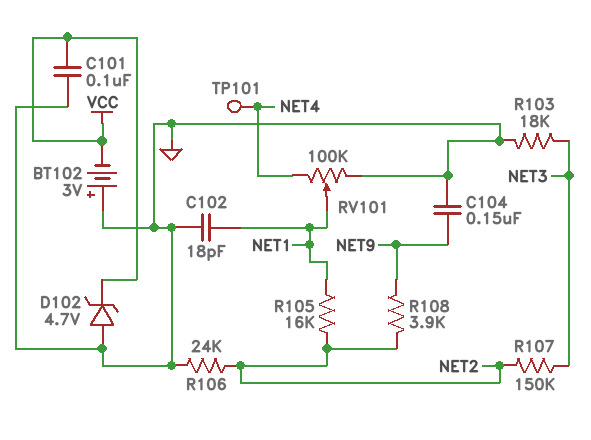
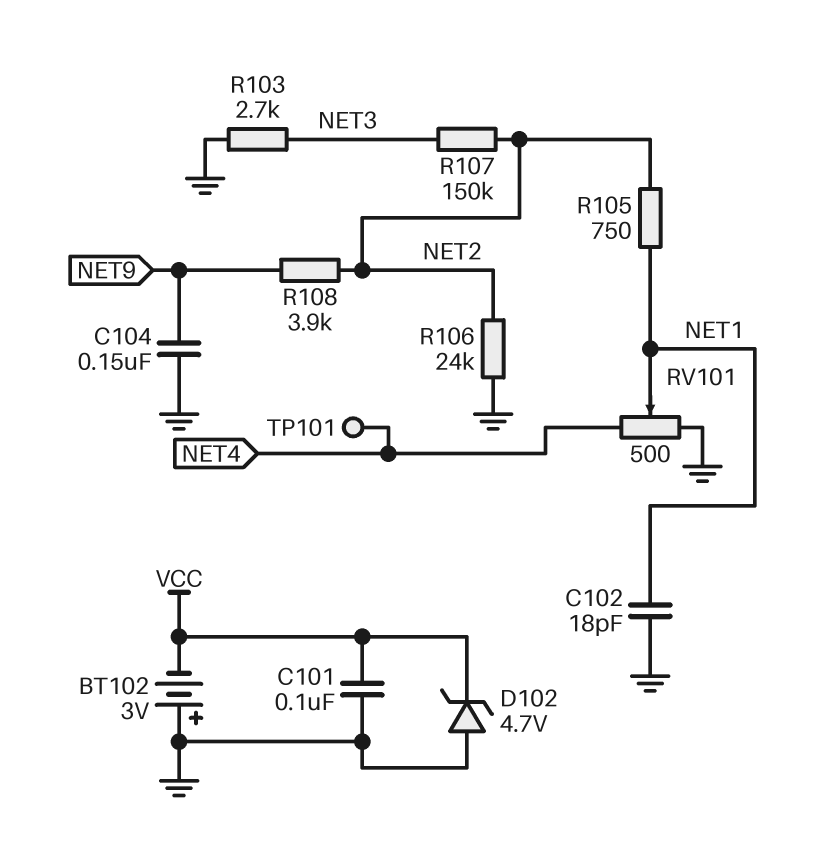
R103: 18k (GND, NET3) -> 2.7k (GND, NET3)
R105: 16k (NET1, NET2) -> 750 (NET1, NET2)
RV101: 100k (GND, NET4, wiper NET1) -> 500 (GND, NET4, wiper NET1)

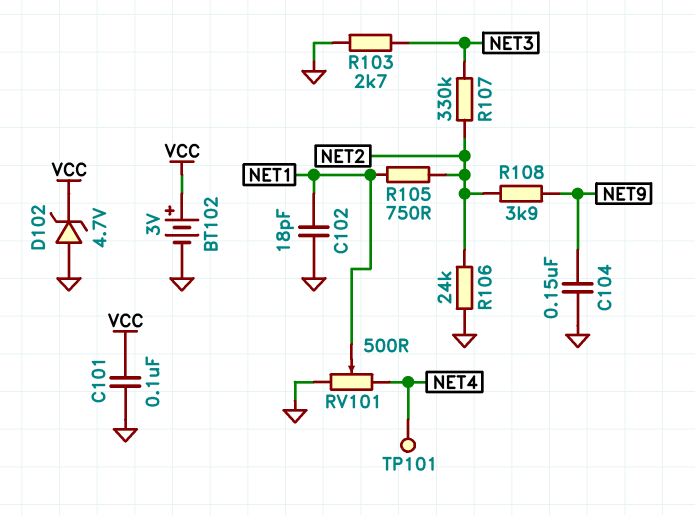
BT102: 3V (plus GND, minus VCC) -> 3V (plus VCC, minus GND)
R107: 150k (NET2, NET3) -> 330k (NET2, NET3)

